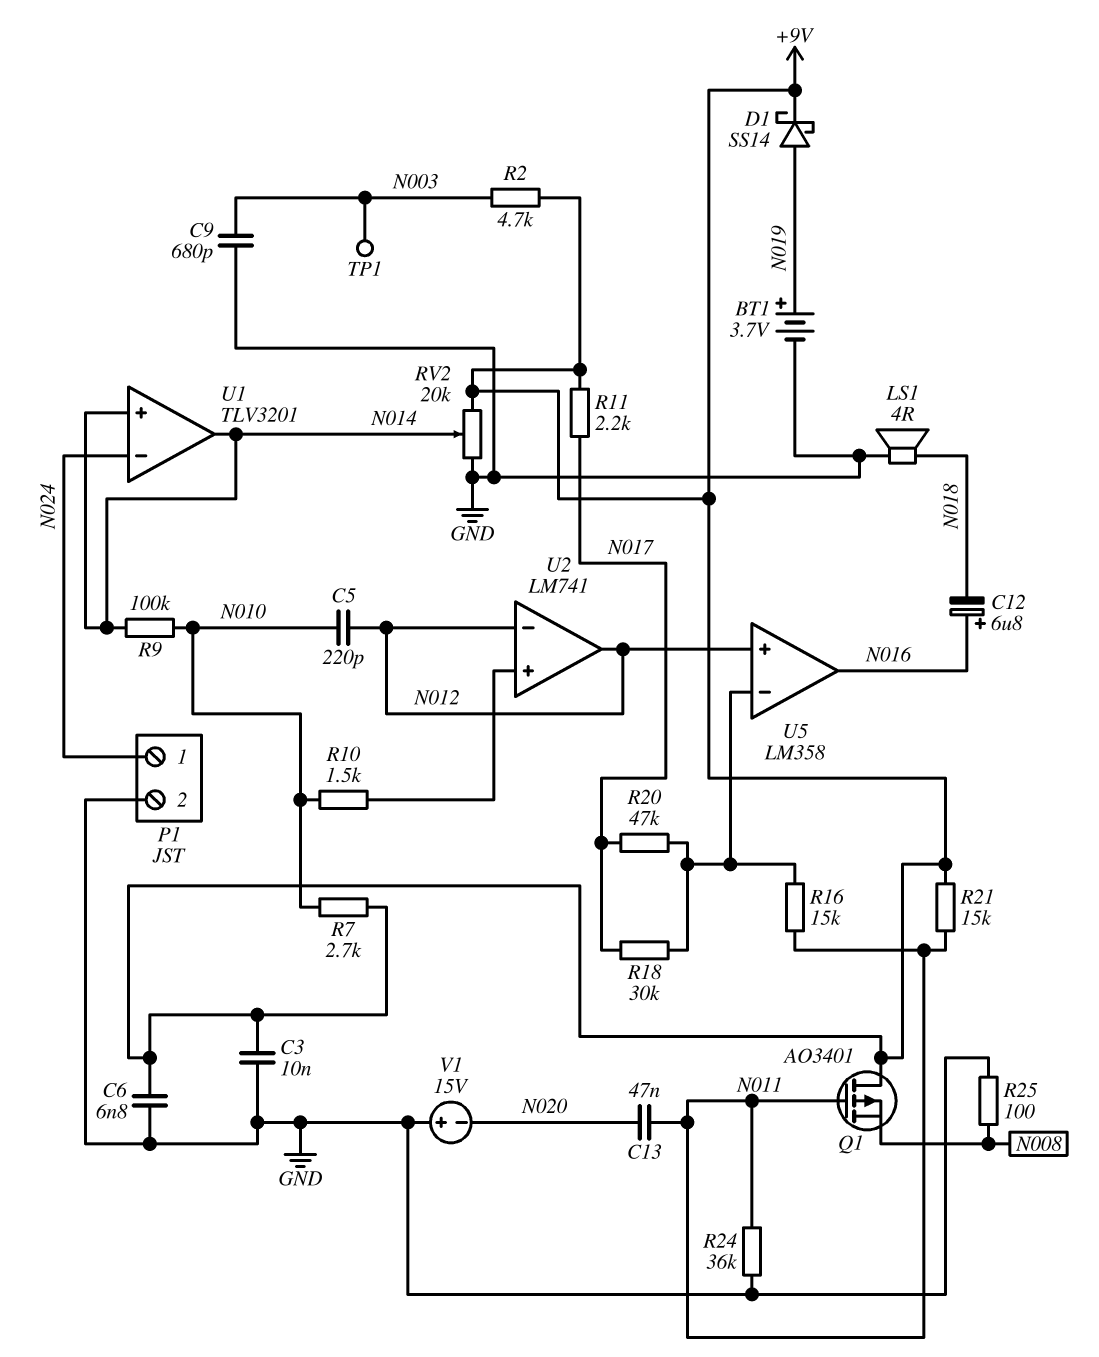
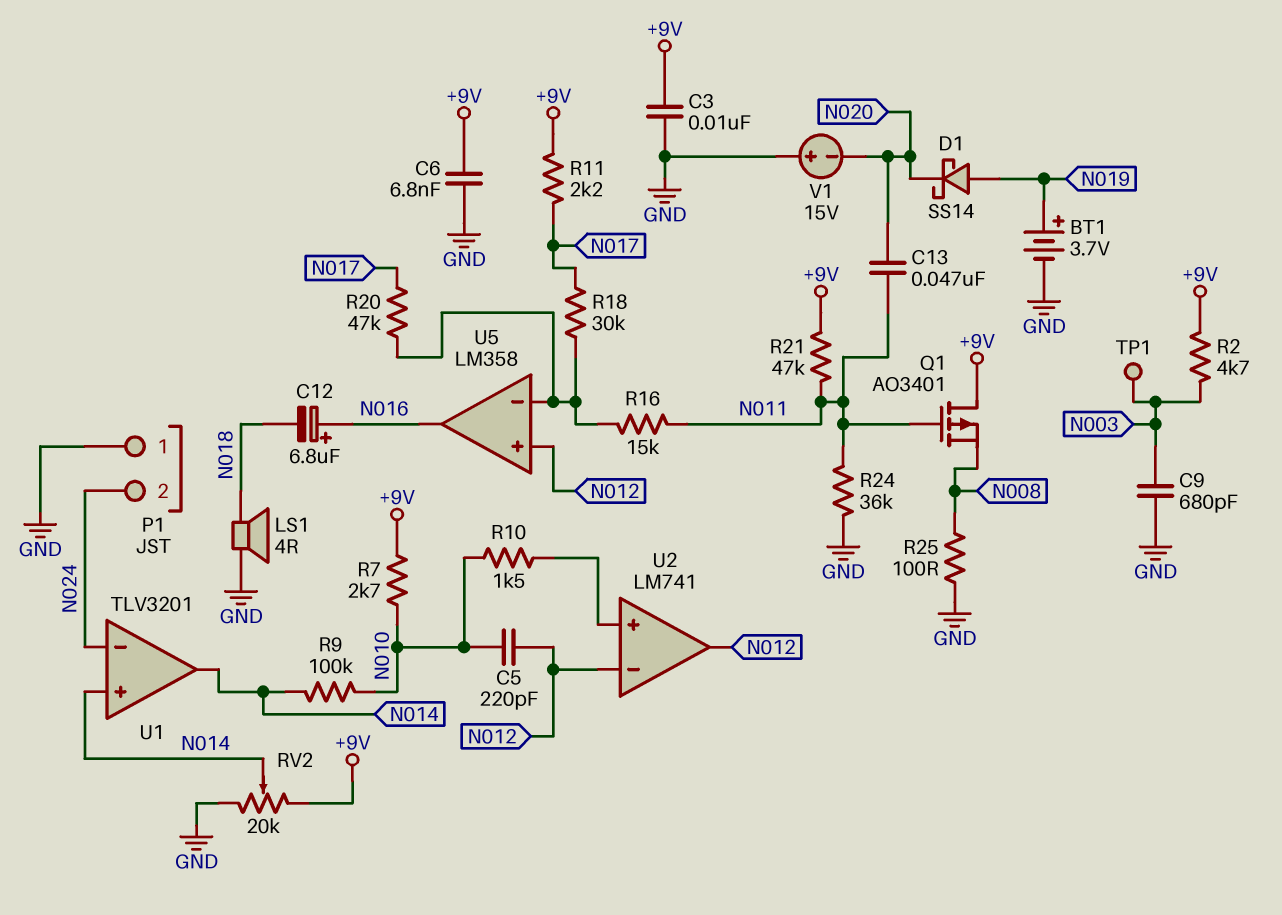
D1: schottky SS14 (A N019, K +9V) -> schottky SS14 (A N019, K N020)
P1 pin 1: N024 -> GND
P1 pin 2: GND -> N024
R21: 15k (+9V, N011) -> 47k (+9V, N011)

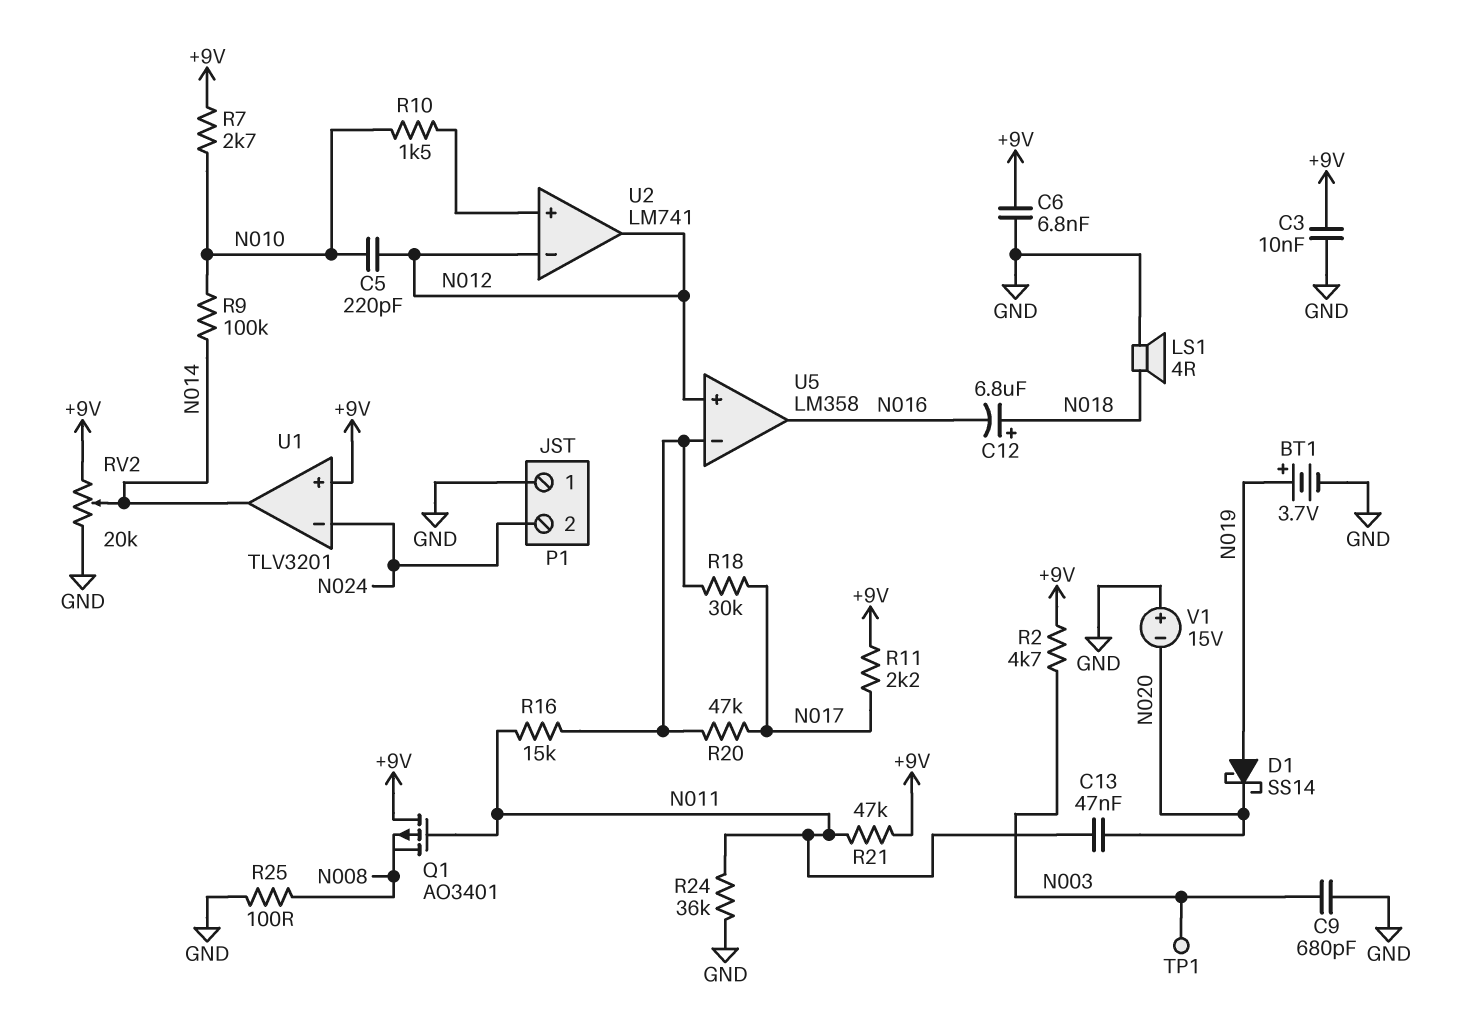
C12: 6.8uF (plus N016, minus N018) -> 6.8uF (plus N018, minus N016)
U1 pin in+: N014 -> +9V

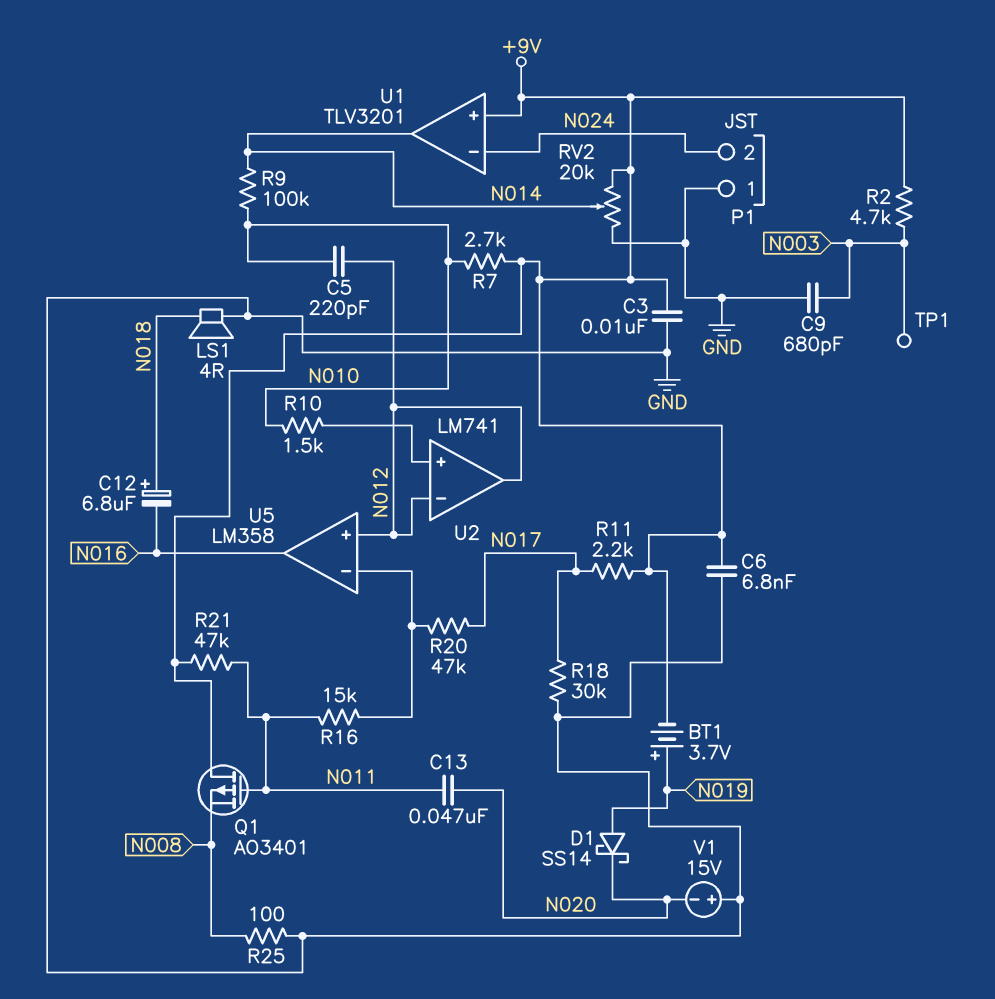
BT1: 3.7V (plus N019, minus GND) -> 3.7V (plus N019, minus +9V)
R18: 30k (N017, U5/in-) -> 30k (GND, N017)
R24: 36k (GND, N011) -> none

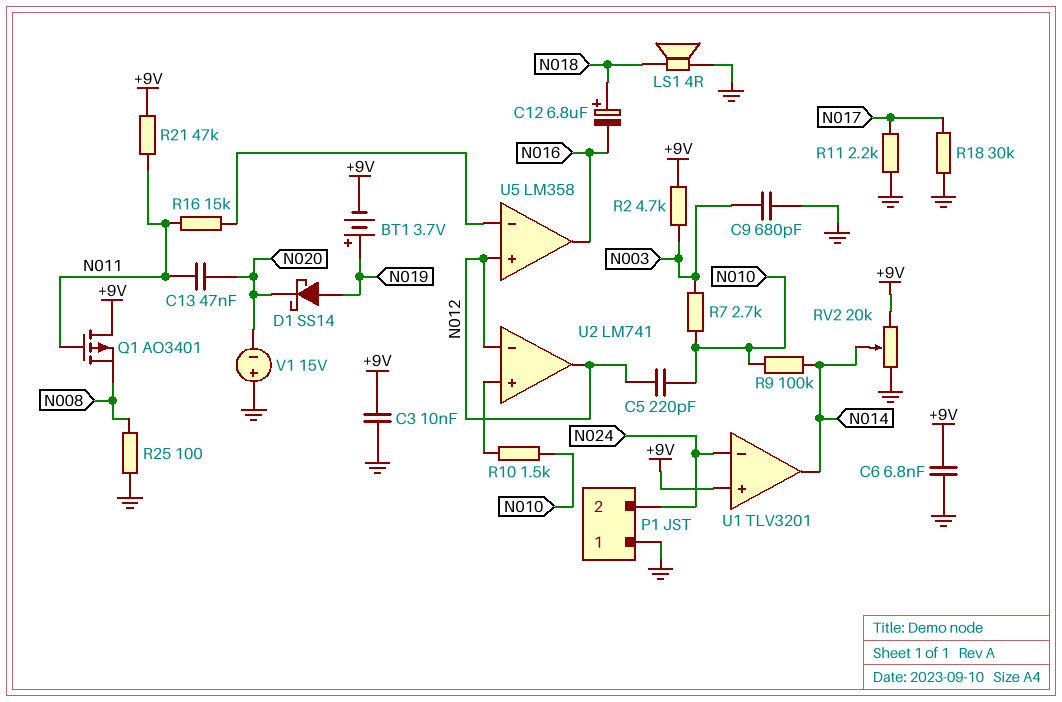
R7: 2.7k (+9V, N010) -> 2.7k (N003, N010)
R11: 2.2k (+9V, N017) -> 2.2k (GND, N017)
R20: 47k (N017, U5/in-) -> none
TP1: test point (N003) -> none

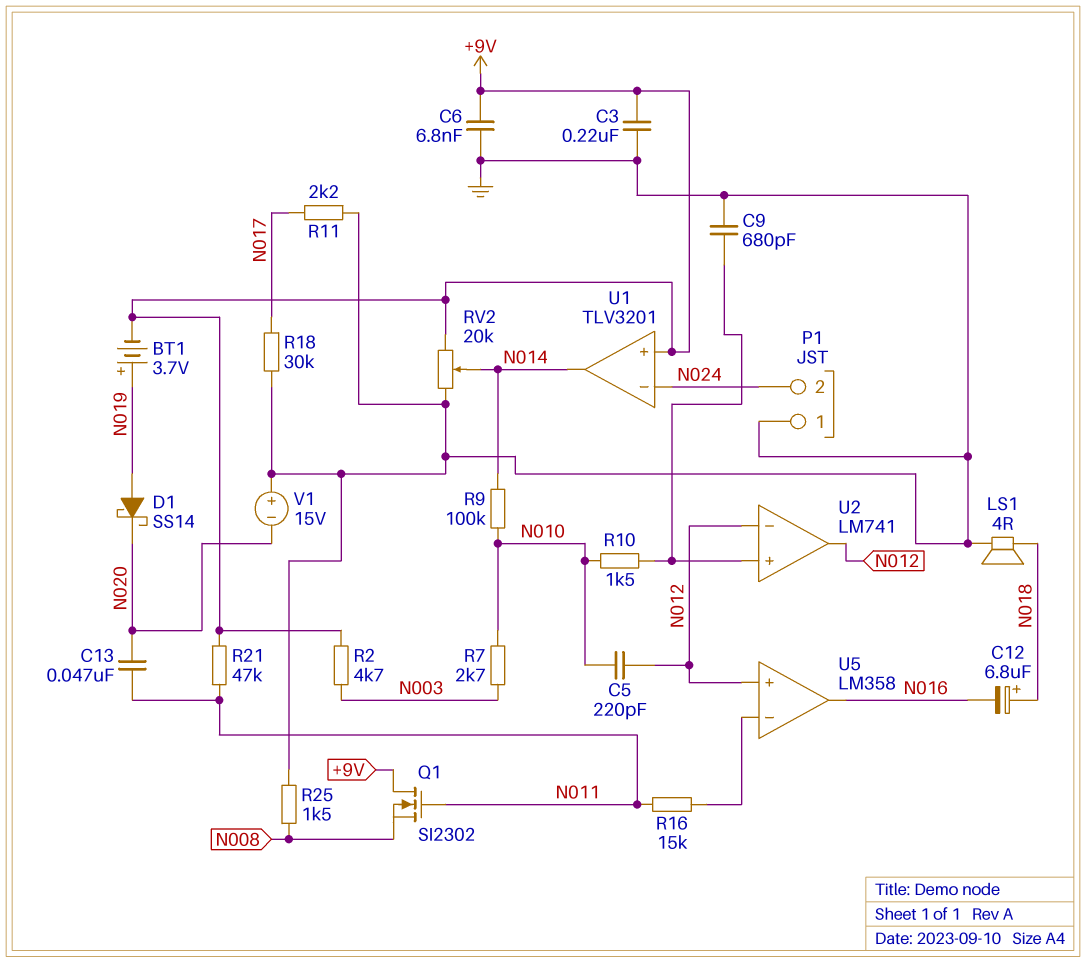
C3: 10nF (+9V, GND) -> 220nF (+9V, GND)
C9: 680pF (GND, N003) -> 680pF (GND, U2/in+)
Q1: PMOS AO3401 (G N011, D +9V, S N008) -> NMOS SI2302 (G N011, D +9V, S N008)
R25: 100 (GND, N008) -> 1.5k (GND, N008)

